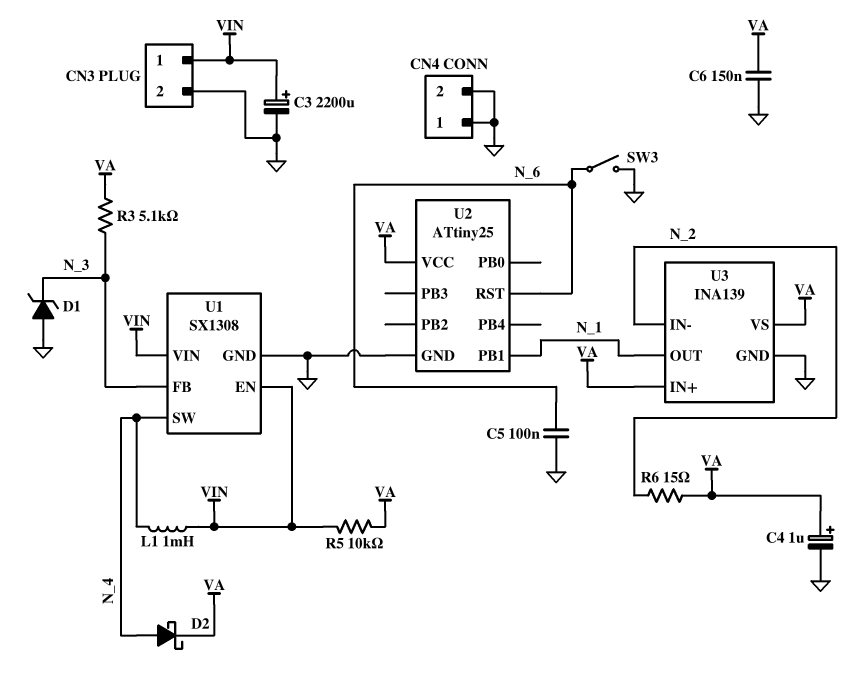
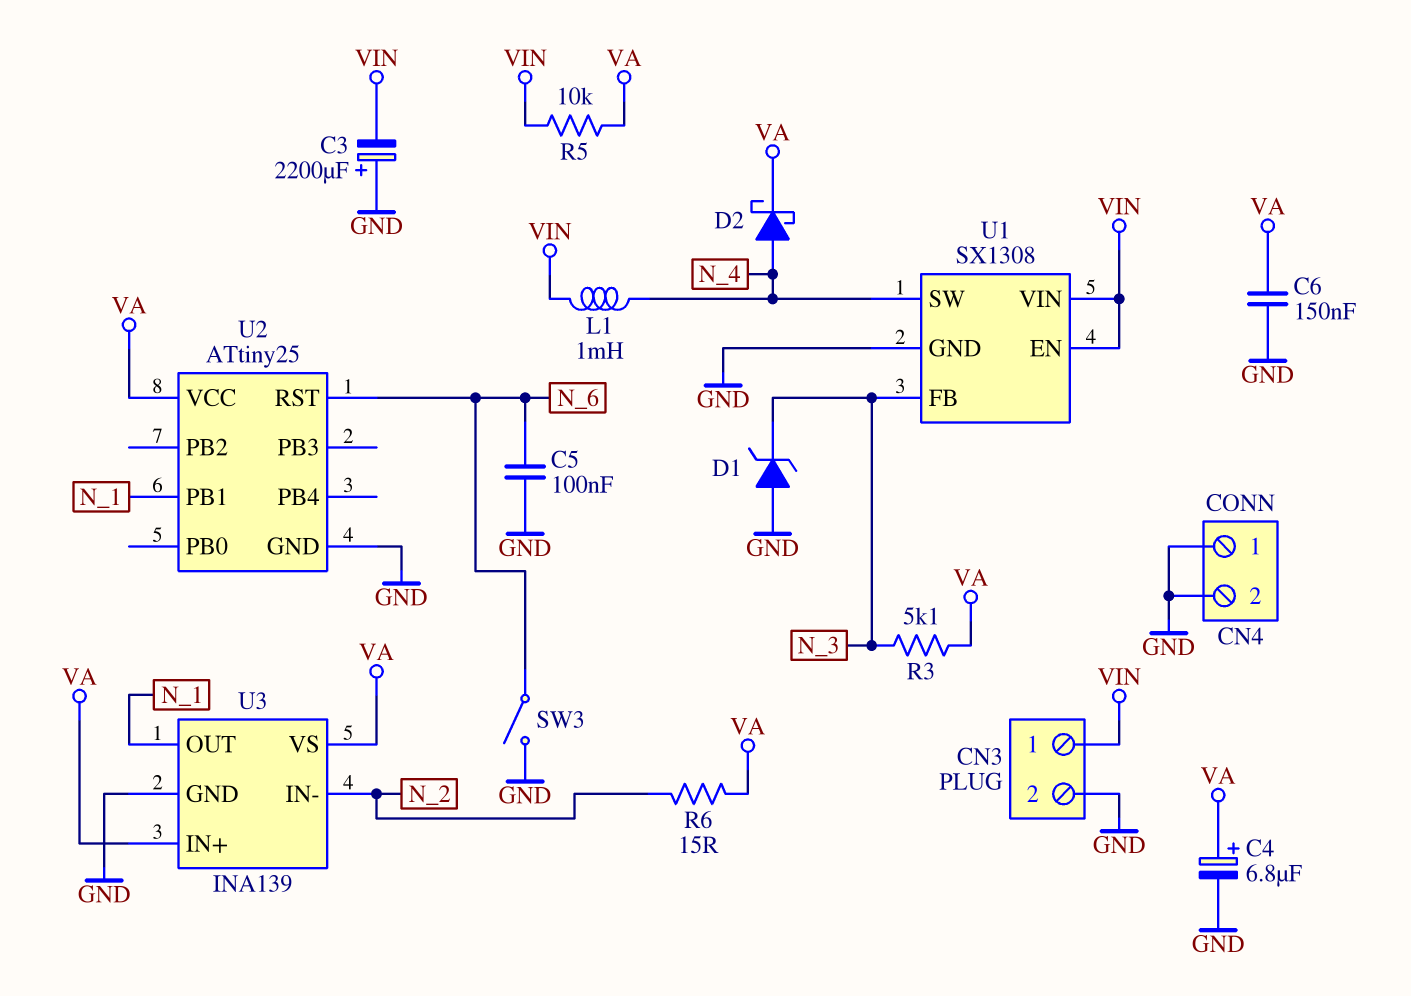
C3: 2200uF (plus VIN, minus GND) -> 2200uF (plus GND, minus VIN)
C4: 1uF (plus VA, minus GND) -> 6.8uF (plus VA, minus GND)

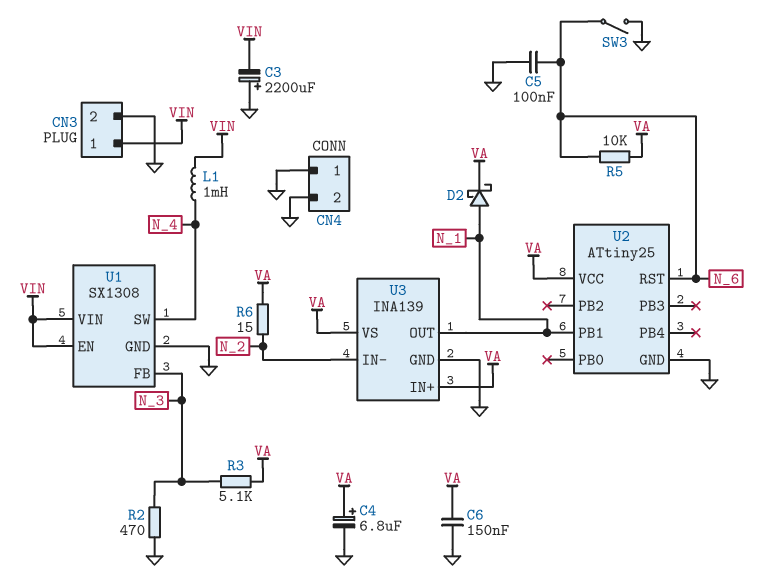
D1: zener (A GND, K N_3) -> none
D2: schottky (A N_4, K VA) -> schottky (A N_1, K VA)
R2: none -> 470 (GND, N_3)
R5: 10k (VA, VIN) -> 10k (N_6, VA)

